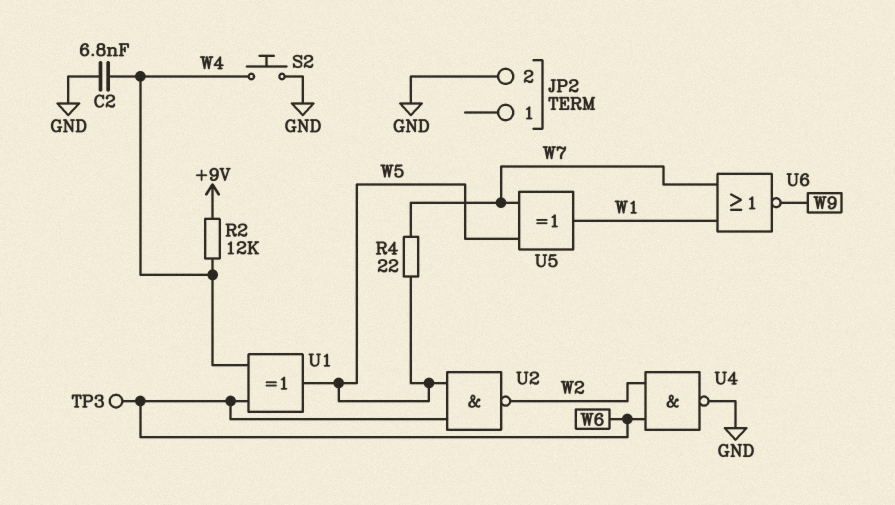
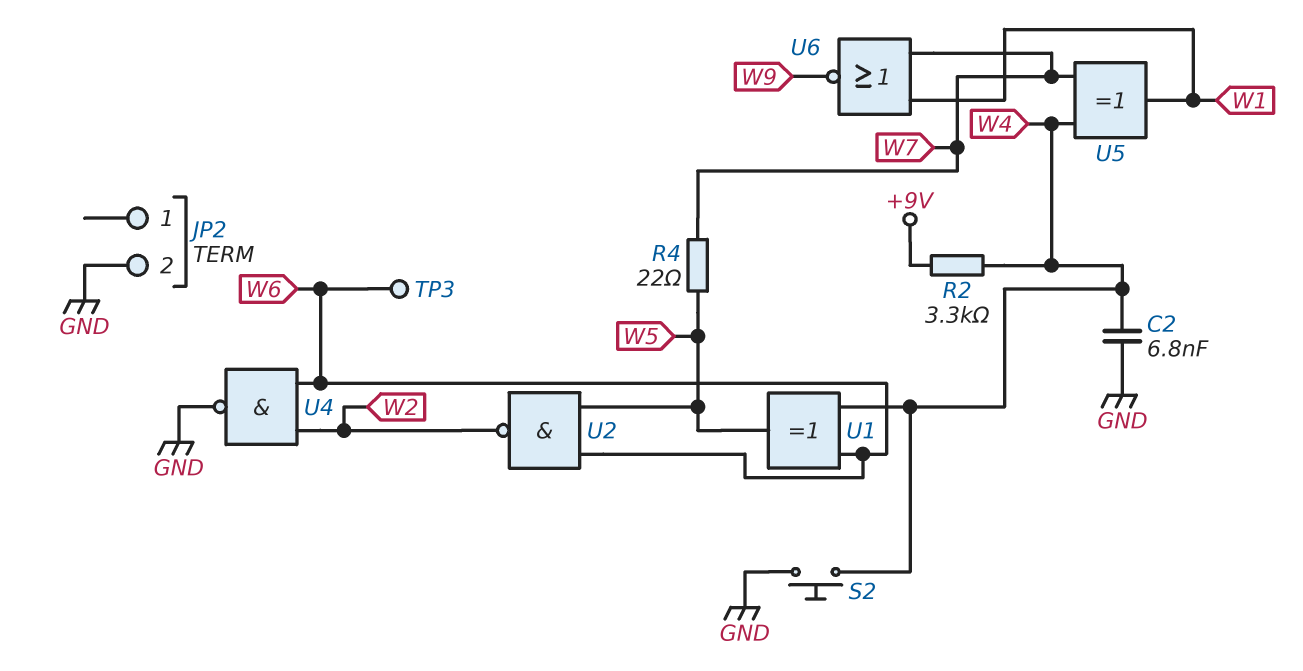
R2: 12k (+9V, W4) -> 3.3k (+9V, W4)
U5: XOR (in W5, in W7, out W1) -> XOR (in W4, in W7, out W1)

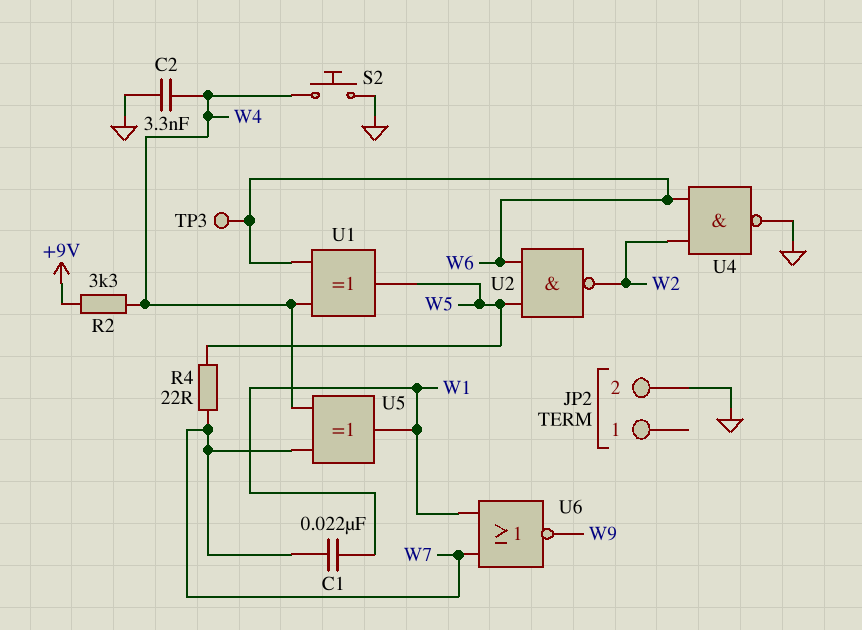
C1: none -> 22nF (W1, W7)
C2: 6.8nF (GND, W4) -> 3.3nF (GND, W4)

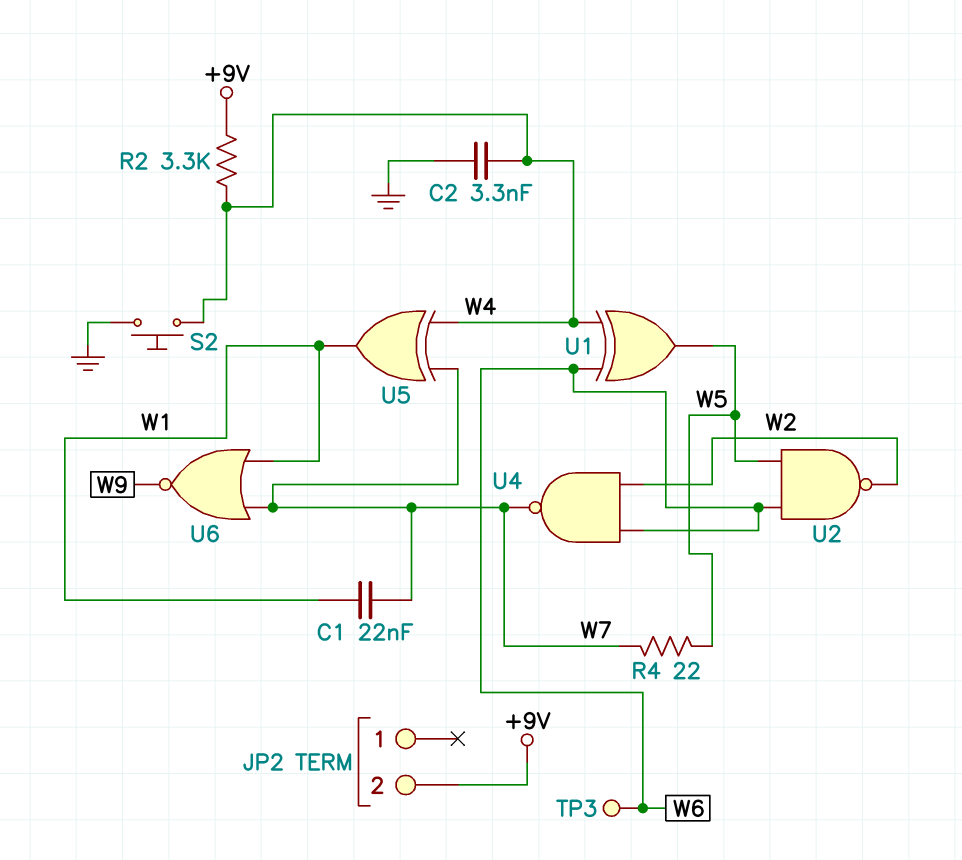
JP2 pin 2: GND -> +9V
U4: NAND (in W2, in W6, out GND) -> NAND (in W2, in W6, out W7)

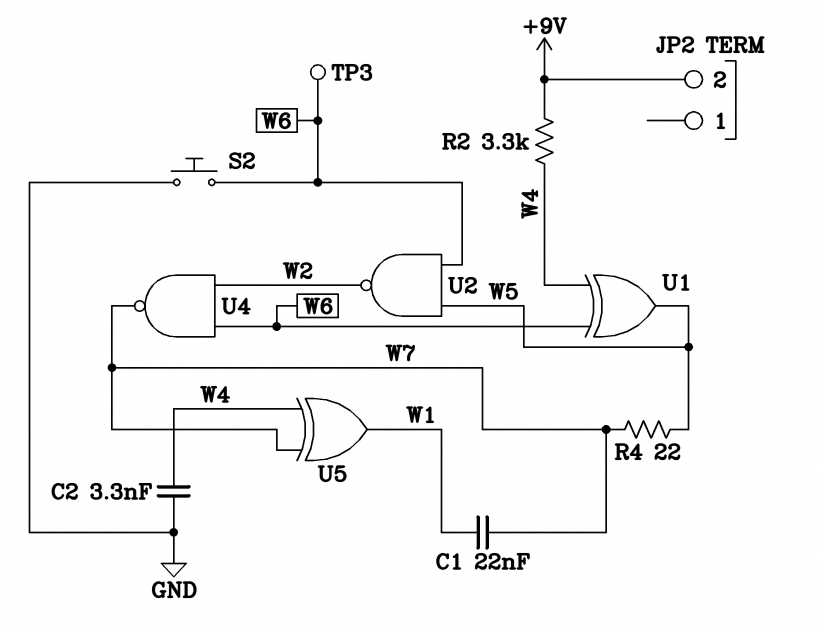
S2: button (GND, W4) -> button (GND, W6)
U6: NOR (in W1, in W7, out W9) -> none

